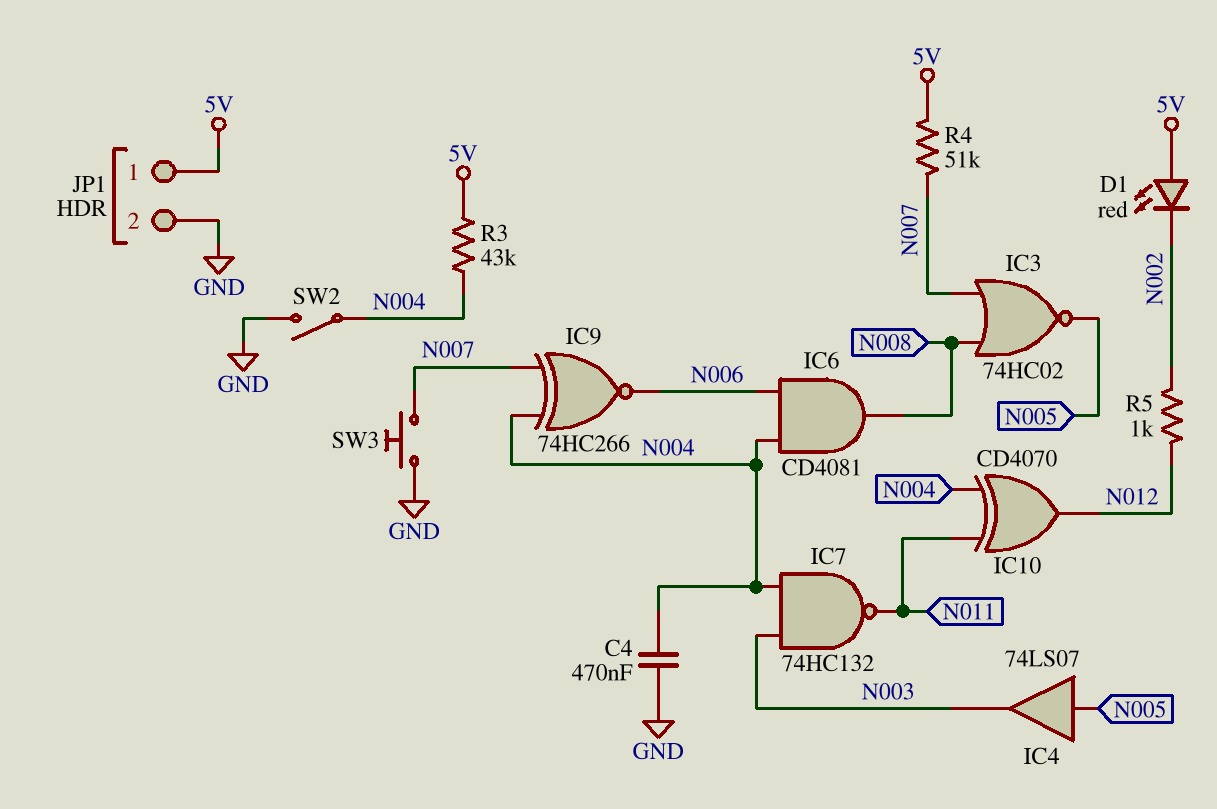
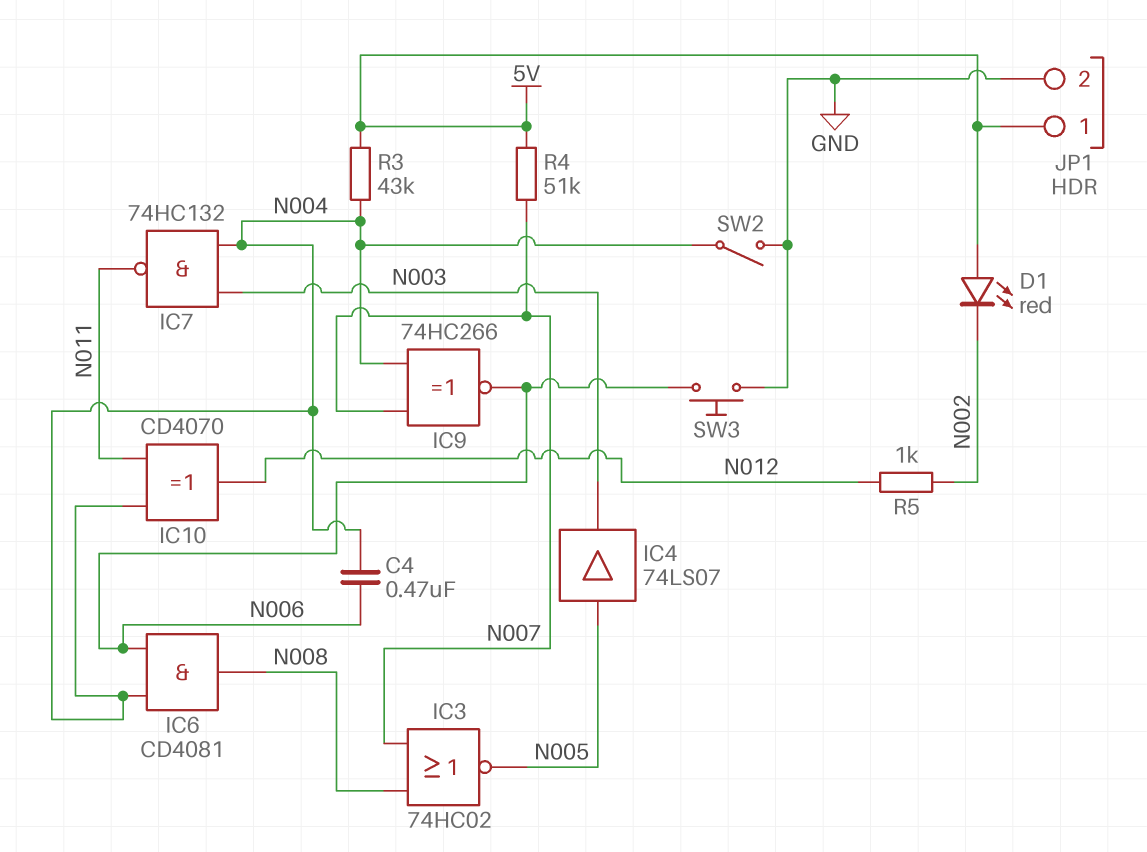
C4: 470nF (GND, N004) -> 470nF (N004, N006)
SW3: button (GND, N007) -> button (GND, N006)

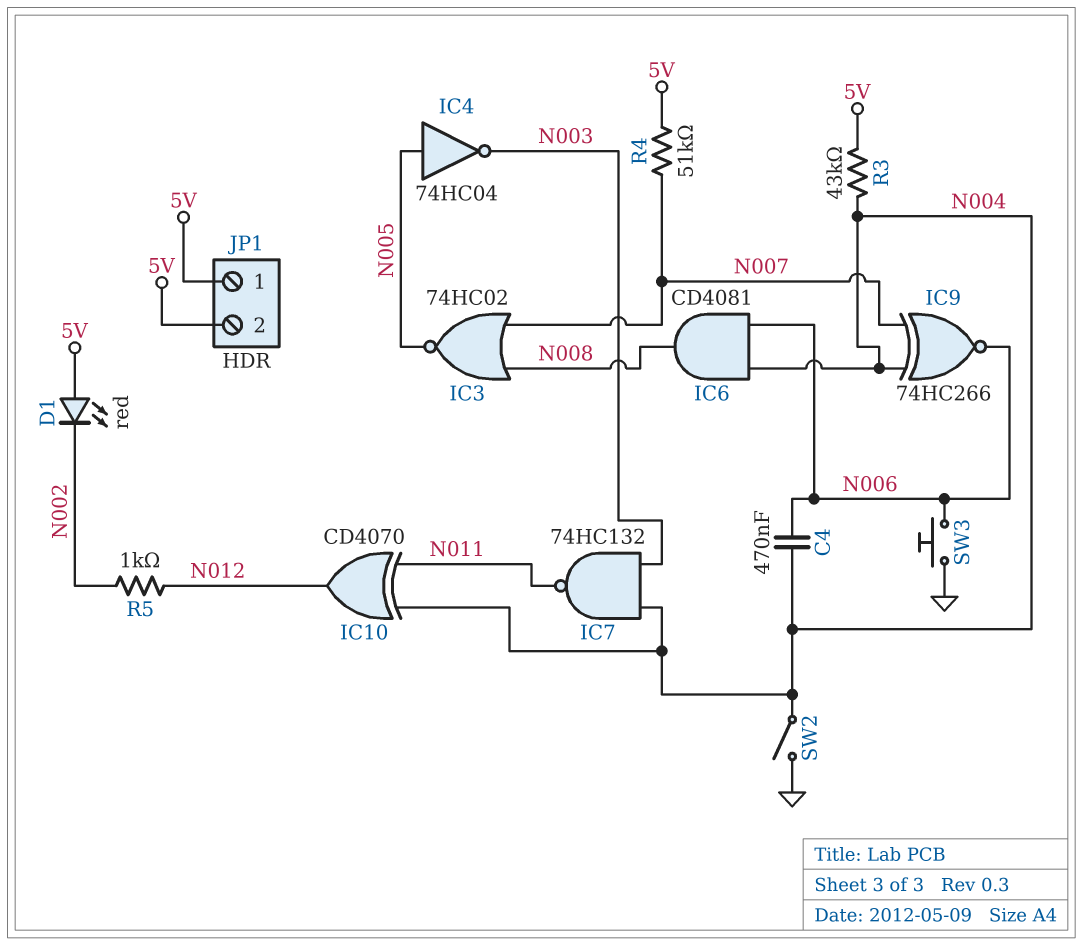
IC4: buffer 74LS07 (in N005, out N003) -> NOT 74HC04 (in N005, out N003)
JP1 pin 2: GND -> 5V

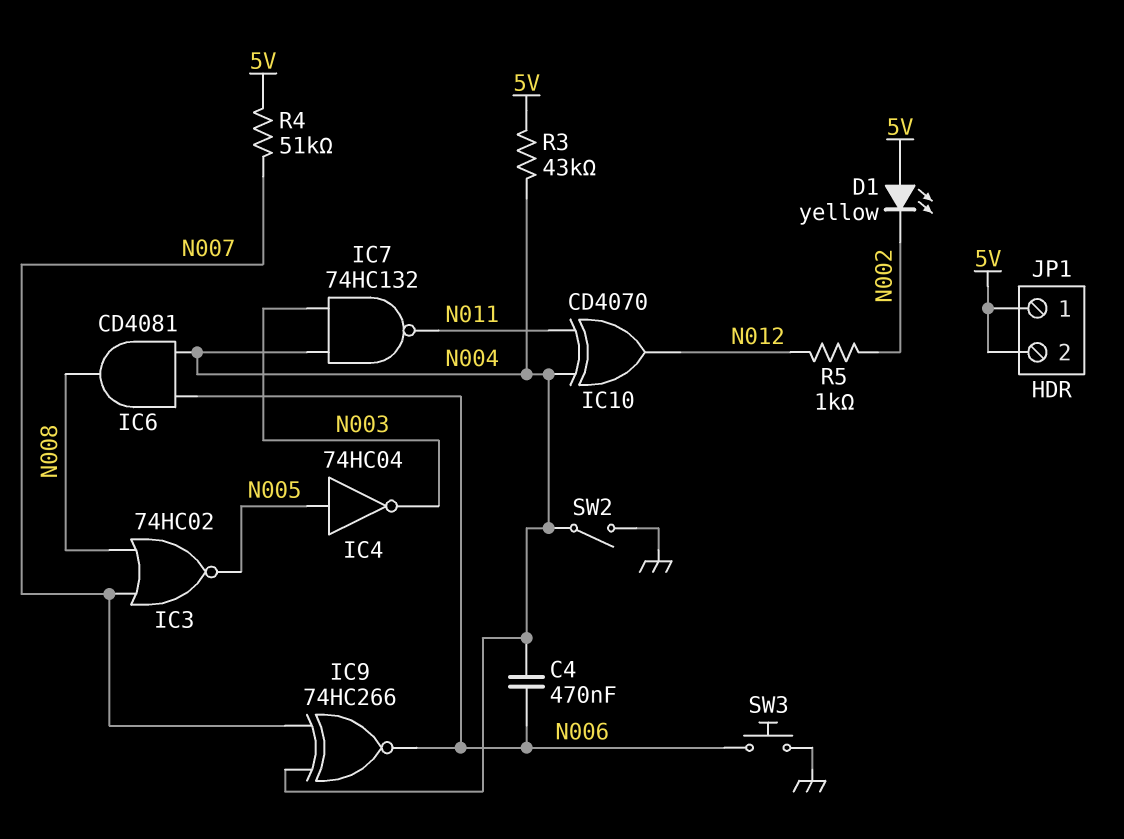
D1: LED red (A 5V, K N002) -> LED yellow (A 5V, K N002)

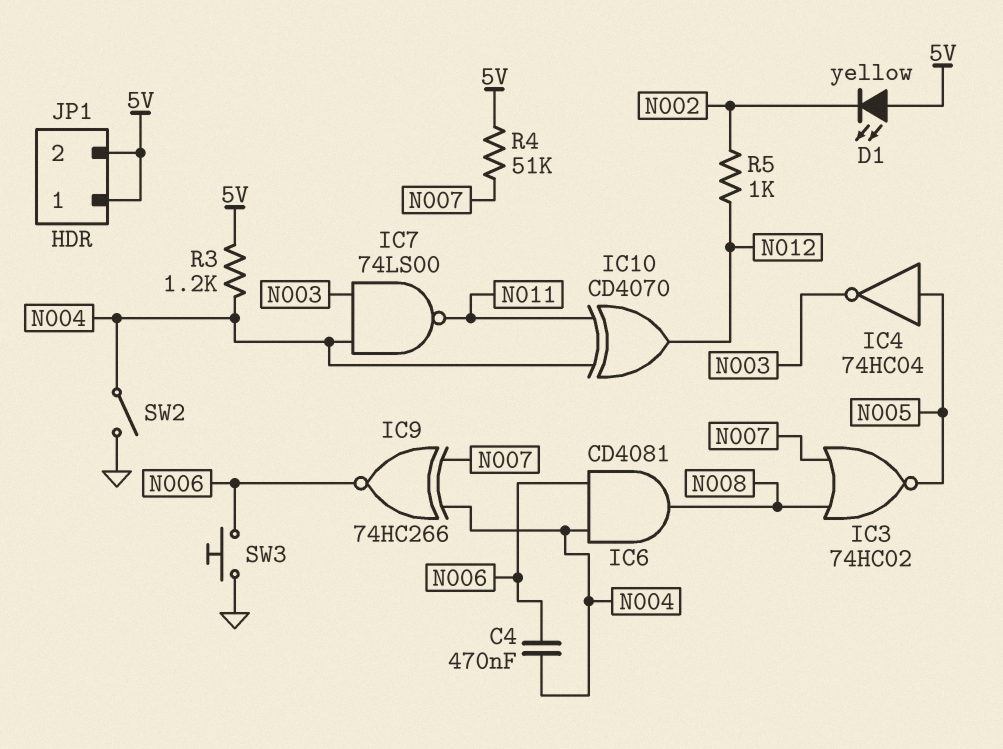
IC7: NAND 74HC132 (in N003, in N004, out N011) -> NAND 74LS00 (in N003, in N004, out N011)
R3: 43k (5V, N004) -> 1.2k (5V, N004)

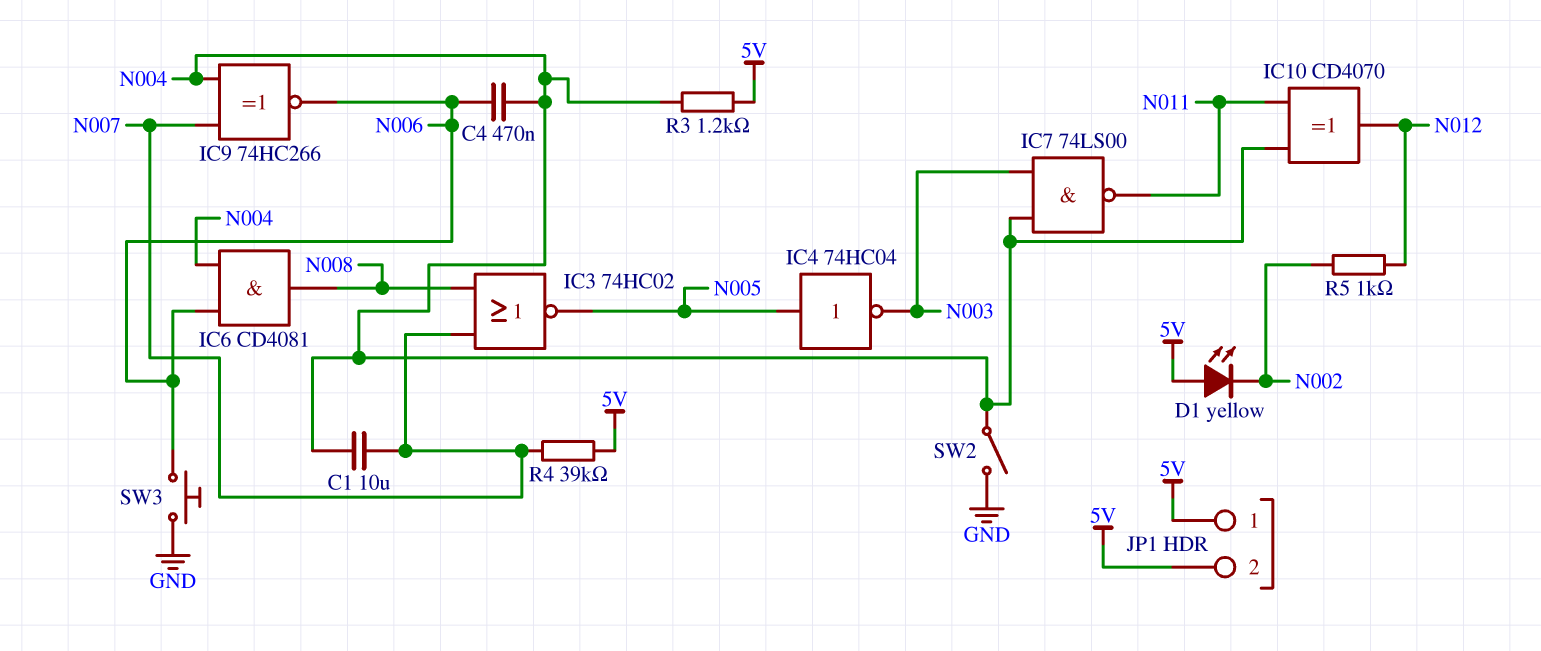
C1: none -> 10uF (N004, N007)
R4: 51k (5V, N007) -> 39k (5V, N007)

